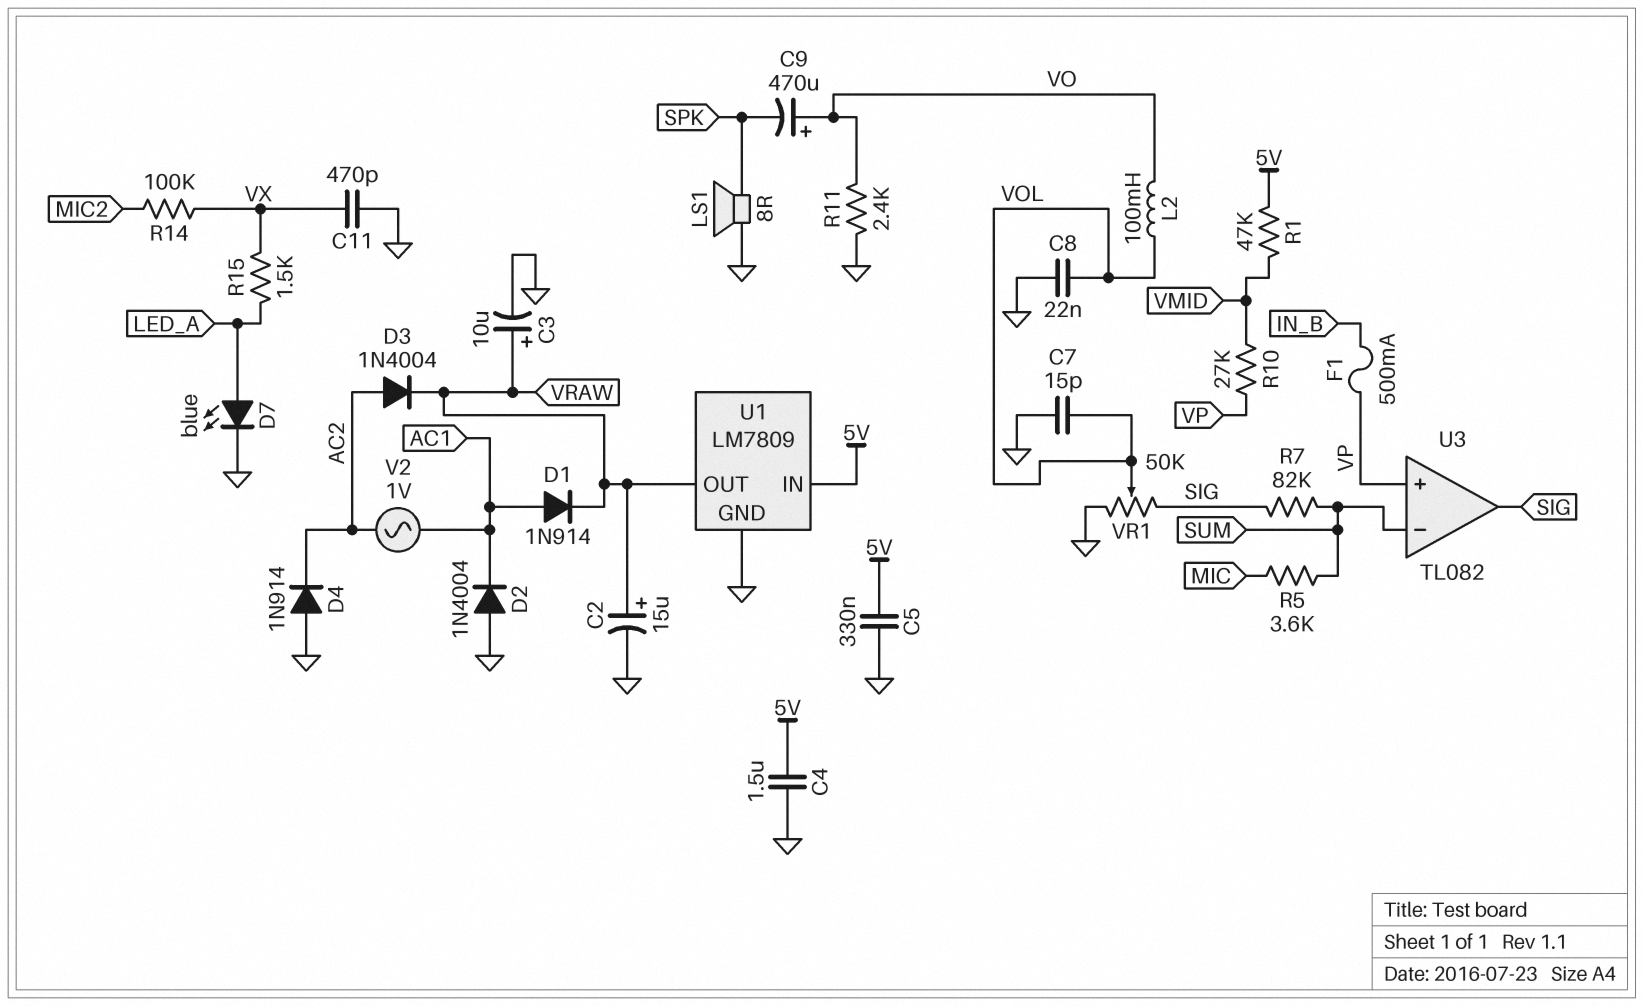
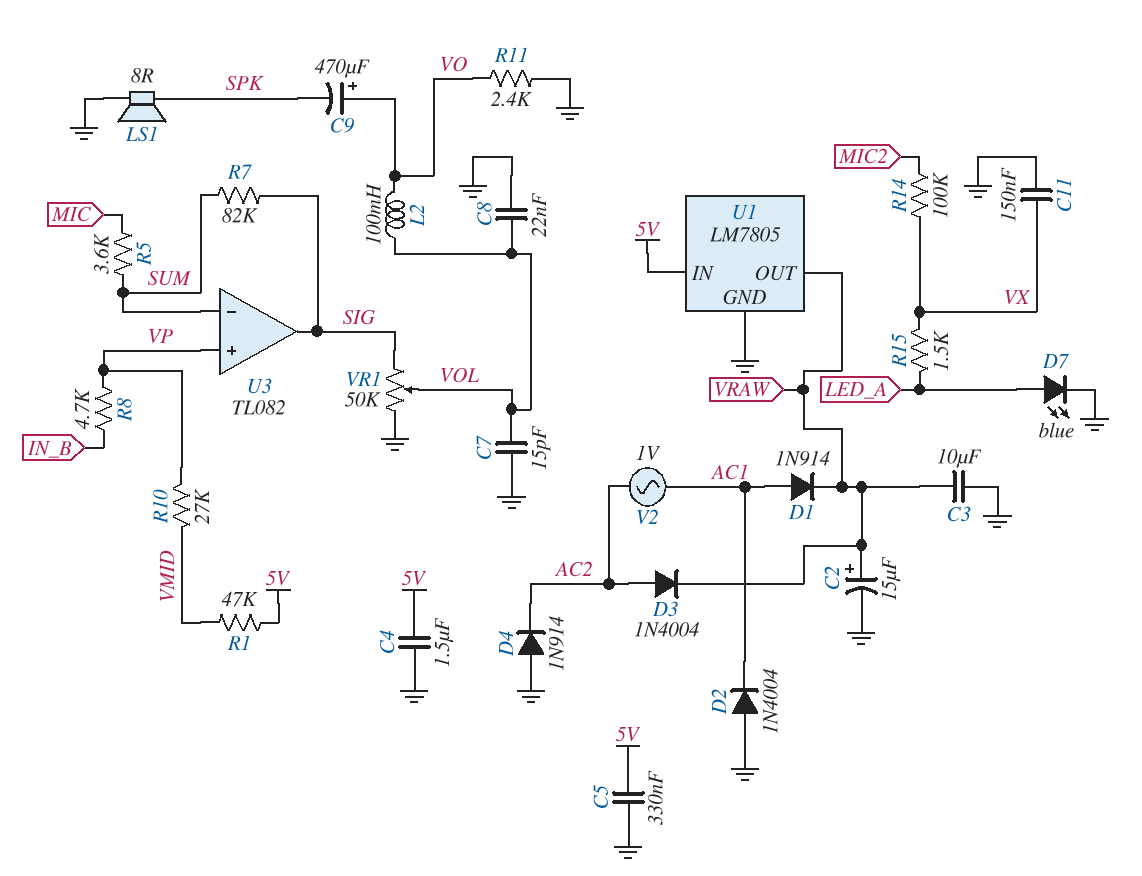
C3: 10uF (plus VRAW, minus GND) -> 10uF (GND, VRAW)
C11: 470pF (GND, VX) -> 150nF (GND, VX)
F1: 500mA (IN_B, VP) -> none
R8: none -> 4.7k (IN_B, VP)
U1: LM7809 -> LM7805

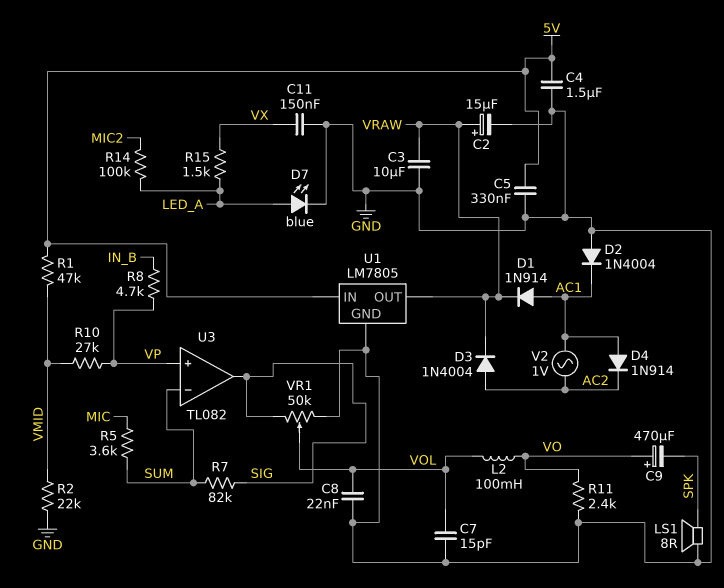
D4: diode 1N914 (A GND, K AC2) -> diode 1N914 (A AC1, K AC2)
R2: none -> 22k (GND, VMID)
R14: 100k (MIC2, VX) -> 100k (LED_A, MIC2)

